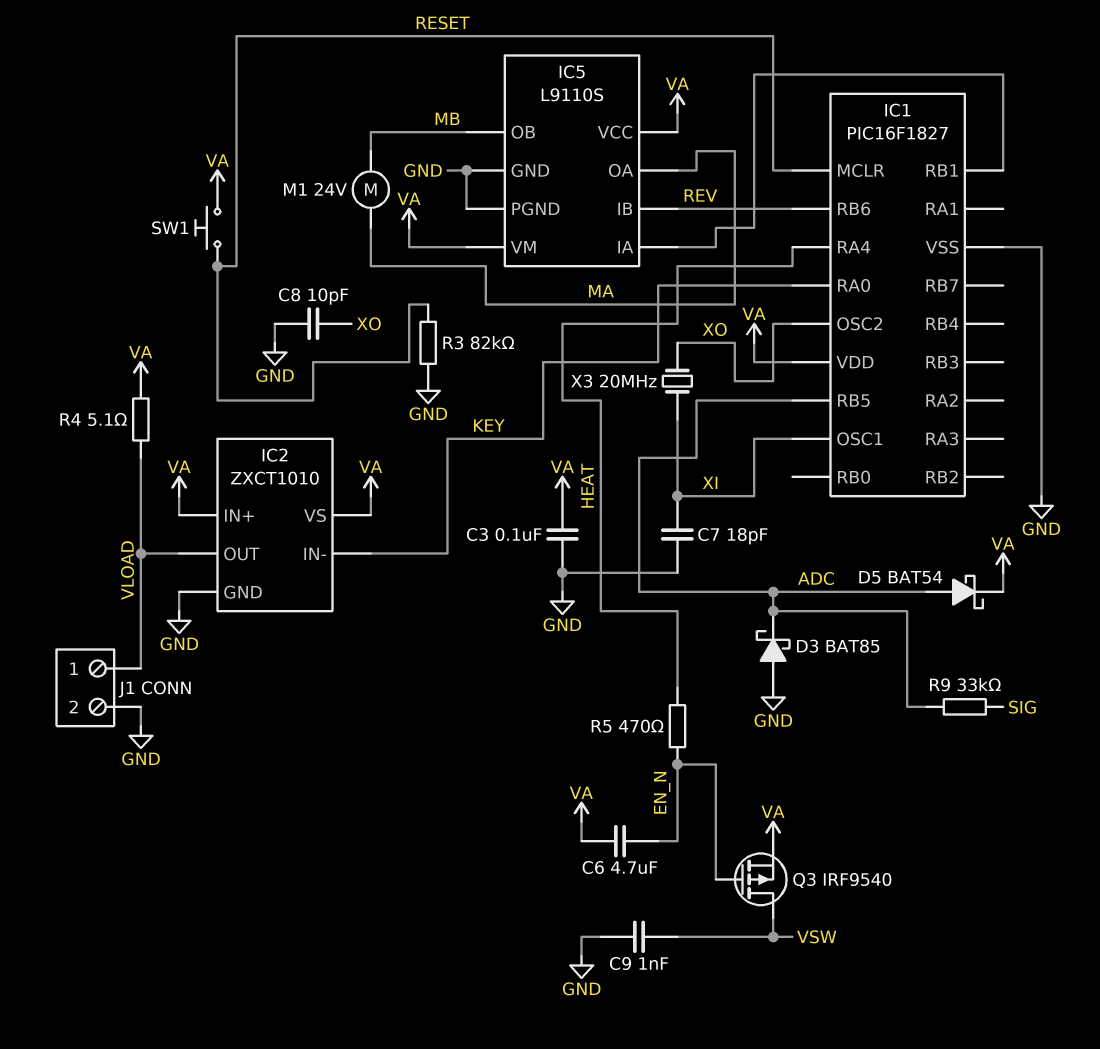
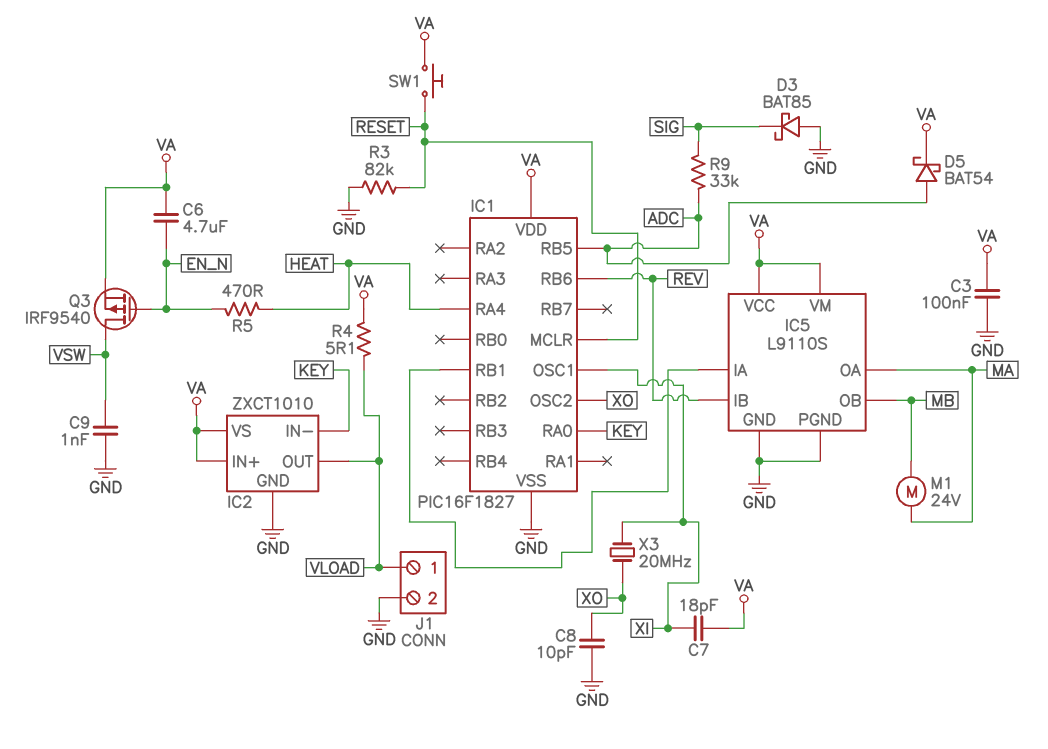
C7: 18pF (GND, XI) -> 18pF (VA, XI)
D3: schottky BAT85 (A GND, K ADC) -> schottky BAT85 (A GND, K SIG)

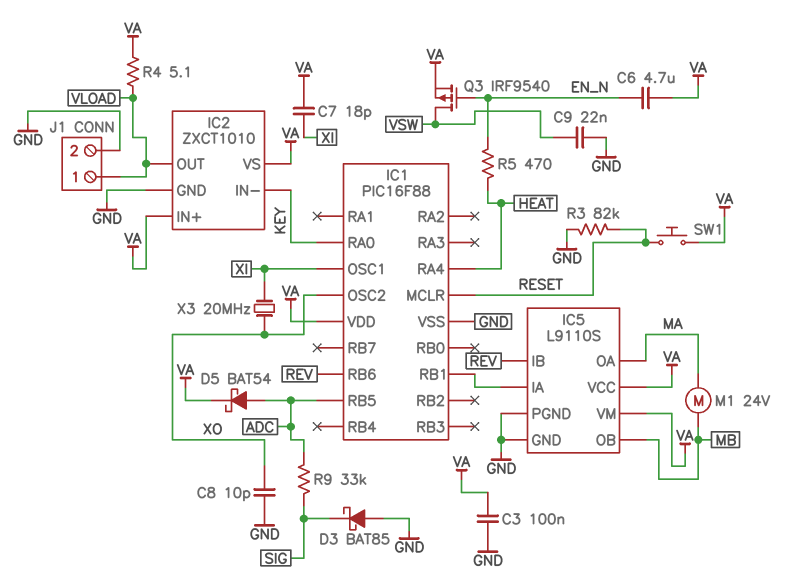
C9: 1nF (GND, VSW) -> 22nF (GND, VSW)
IC1: PIC16F1827 -> PIC16F88

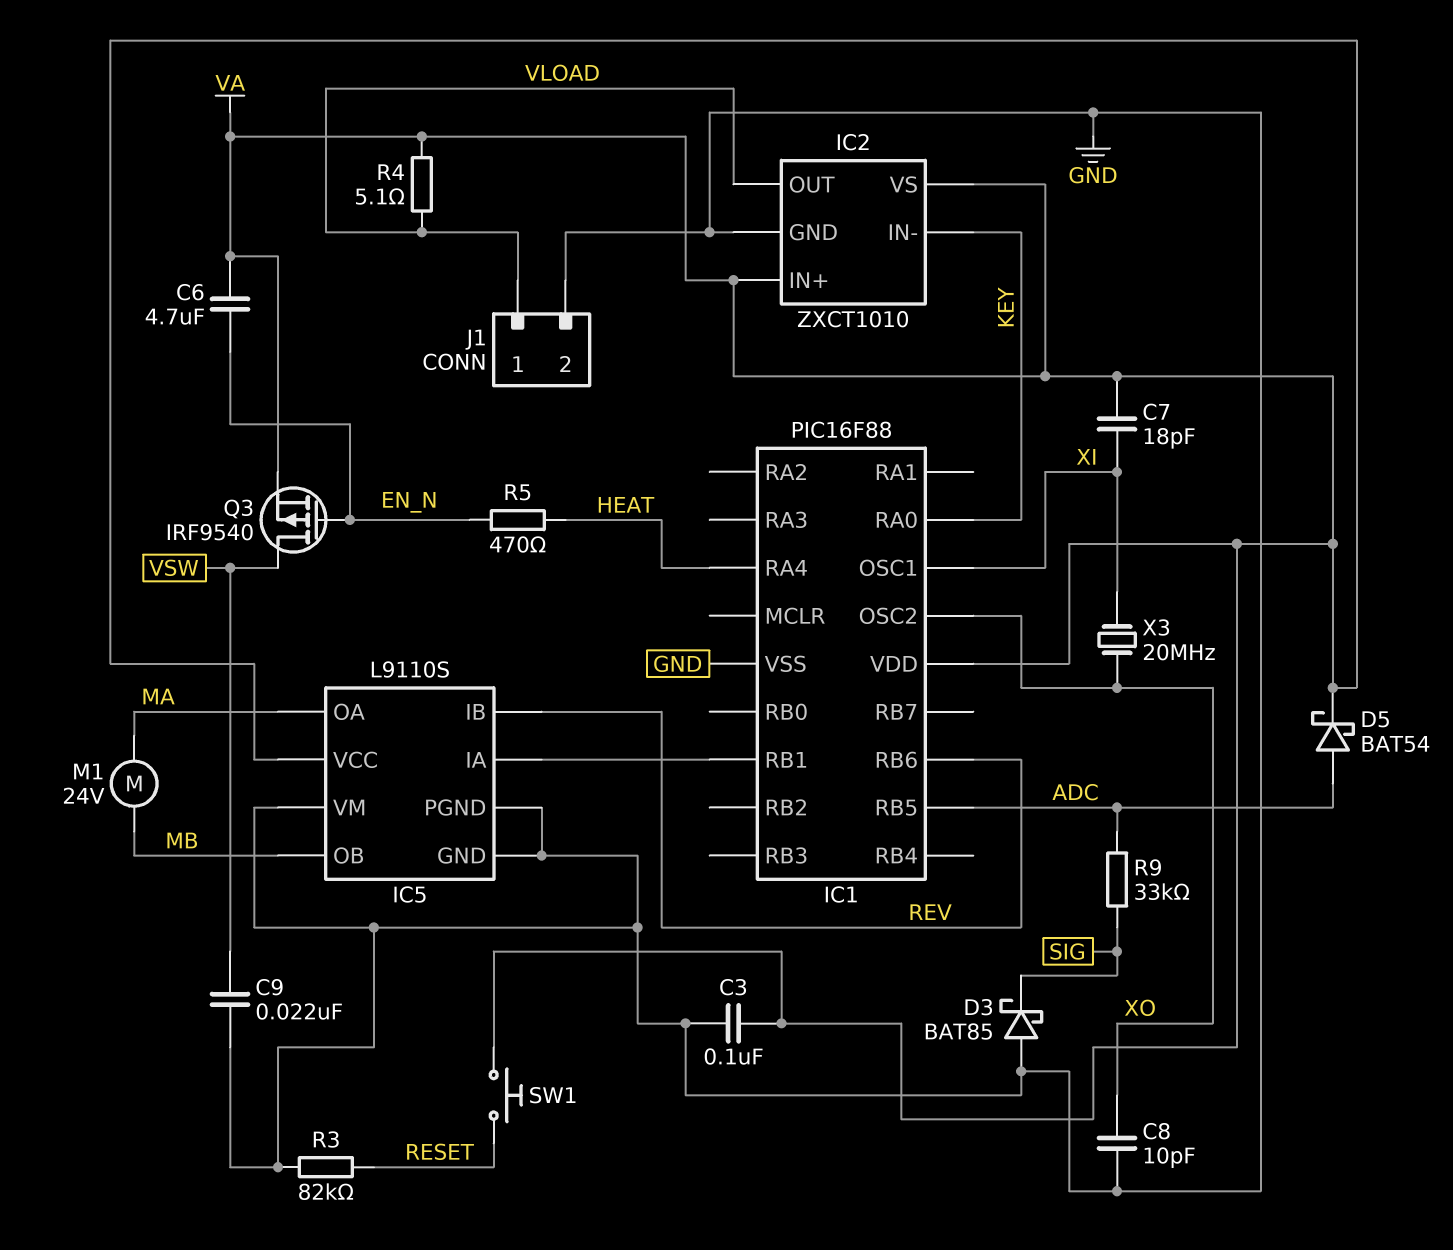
IC1 pin MCLR: RESET -> none
IC5 pin VM: VA -> GND

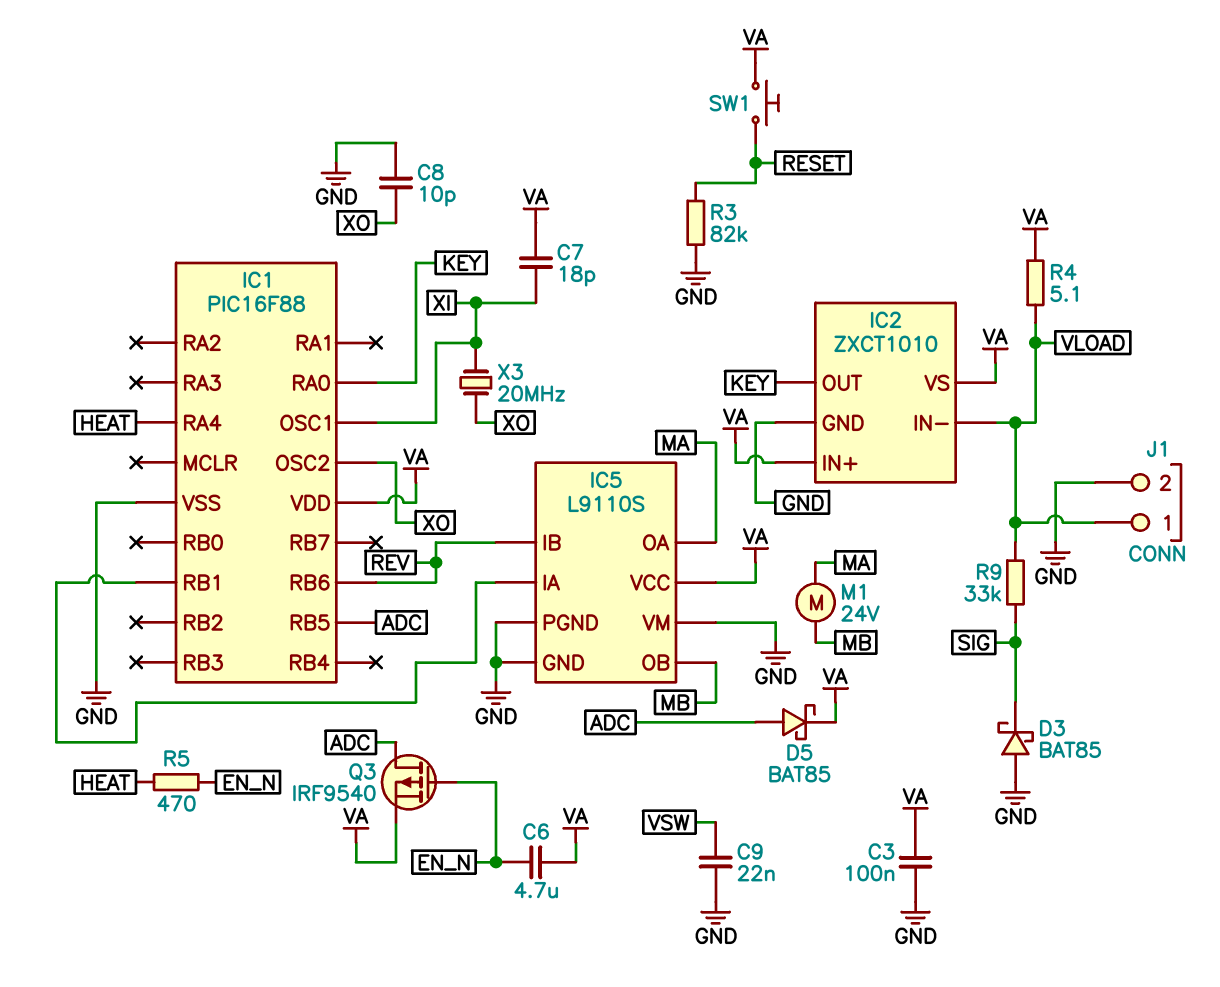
D5: schottky BAT54 (A ADC, K VA) -> schottky BAT85 (A ADC, K VA)
IC2 pin IN-: KEY -> VLOAD
IC2 pin OUT: VLOAD -> KEY
Q3: PMOS IRF9540 (G EN_N, D VSW, S VA) -> PMOS IRF9540 (G EN_N, D ADC, S VA)
R9: 33k (ADC, SIG) -> 33k (SIG, VLOAD)

